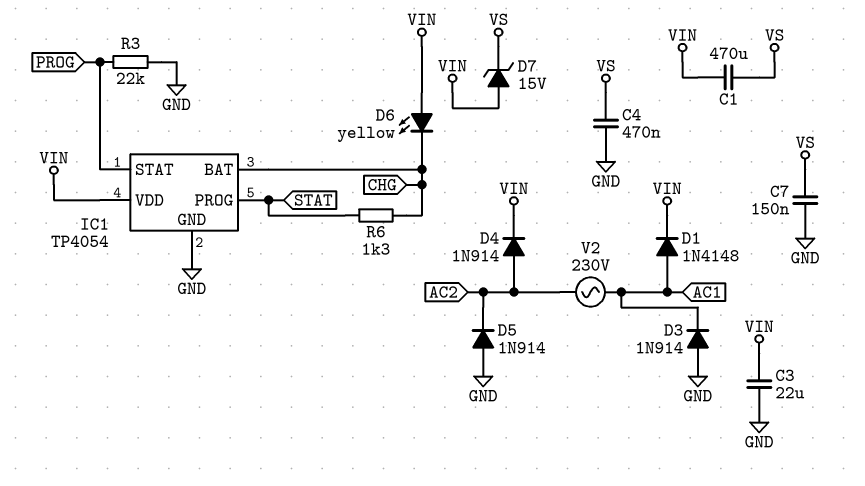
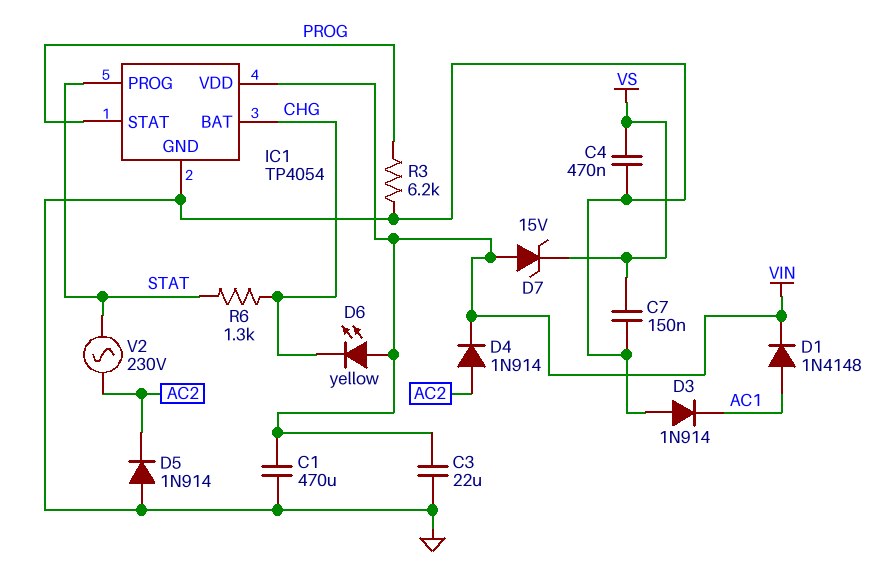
C1: 470uF (VIN, VS) -> 470uF (GND, VIN)
R3: 22k (GND, PROG) -> 6.2k (GND, PROG)
V2: AC 230V (AC1, AC2) -> AC 230V (AC2, STAT)

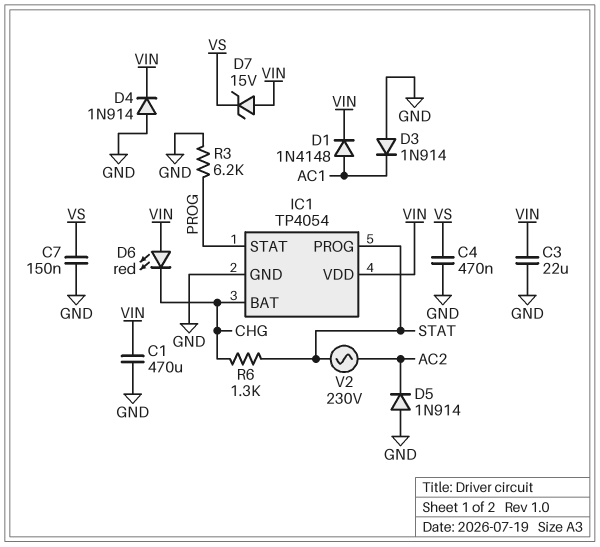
D4: diode 1N914 (A AC2, K VIN) -> diode 1N914 (A GND, K VIN)
D6: LED yellow (A VIN, K CHG) -> LED red (A VIN, K CHG)

